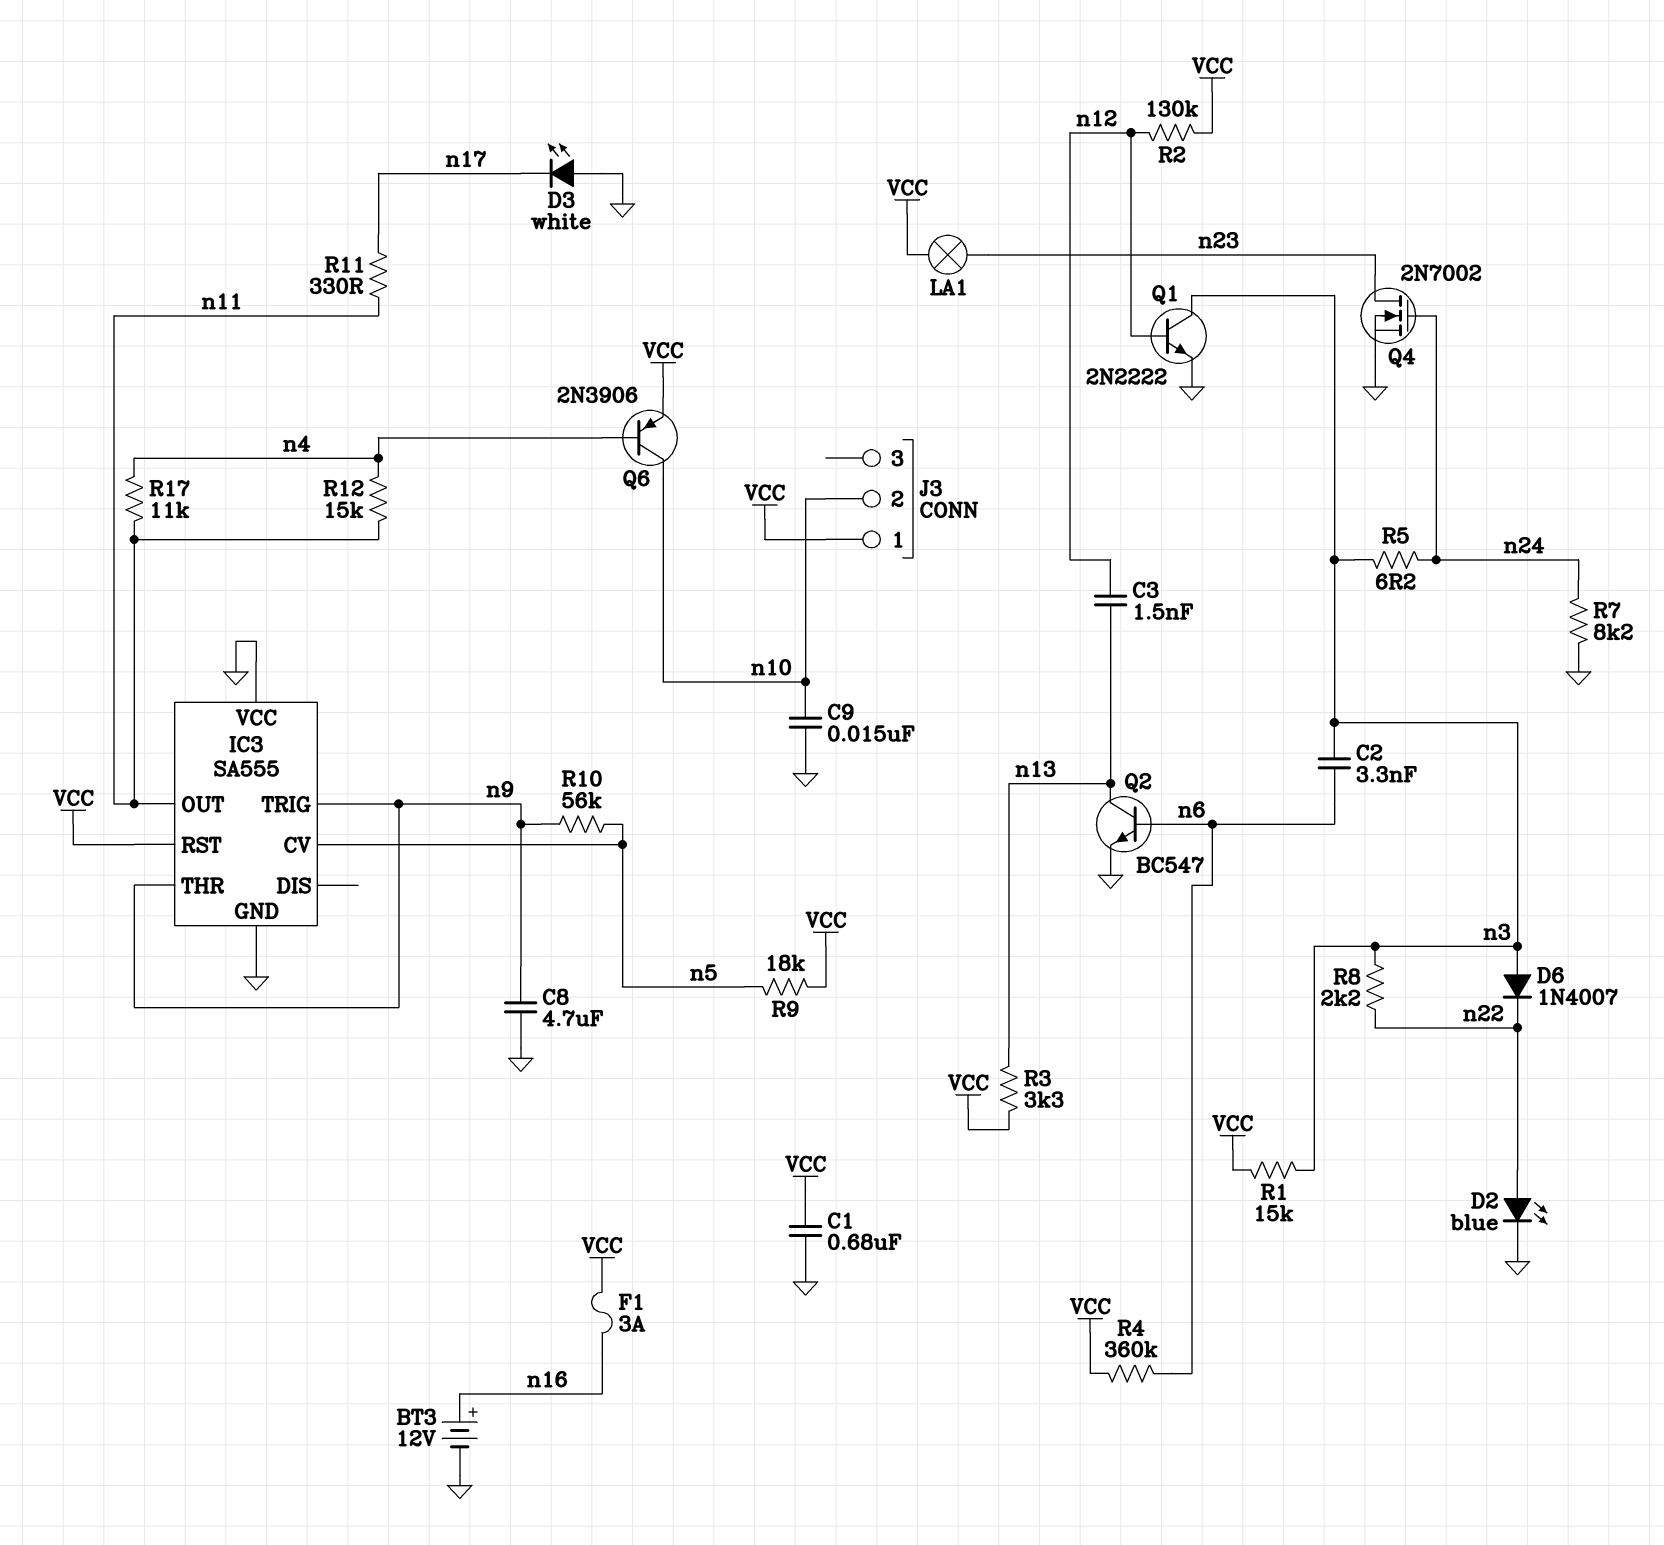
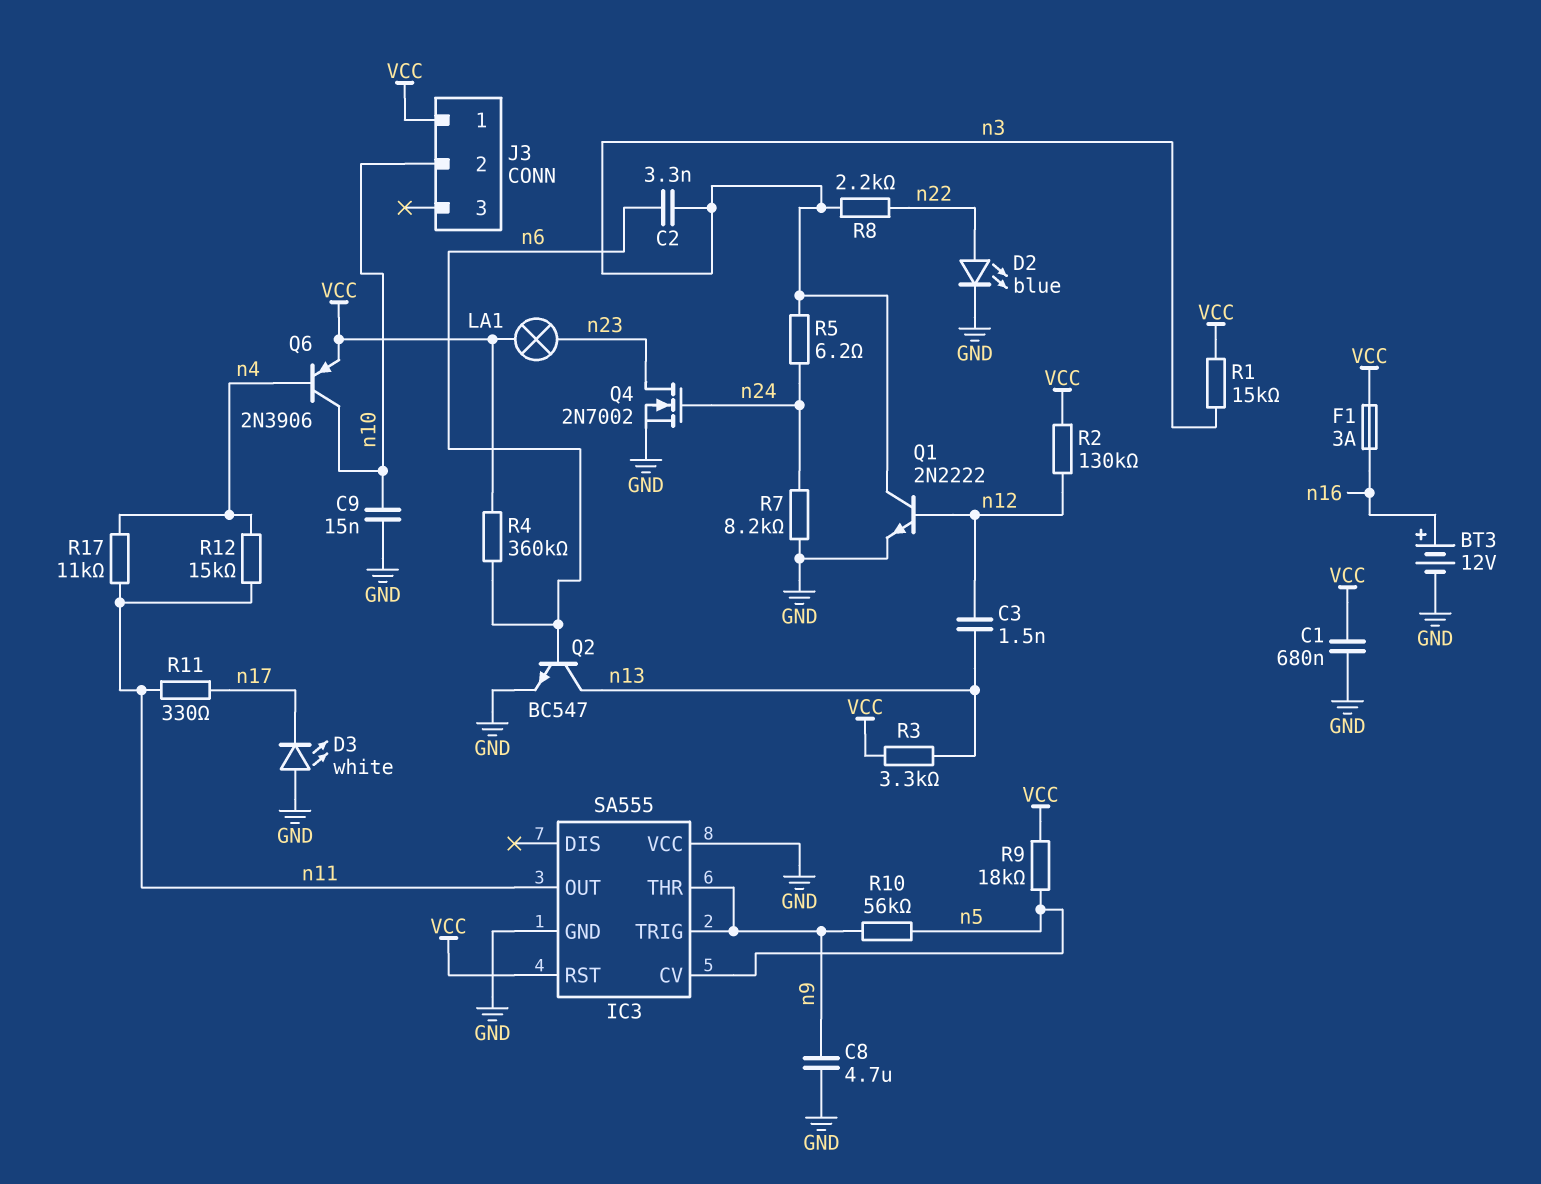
D6: diode 1N4007 (A n3, K n22) -> none

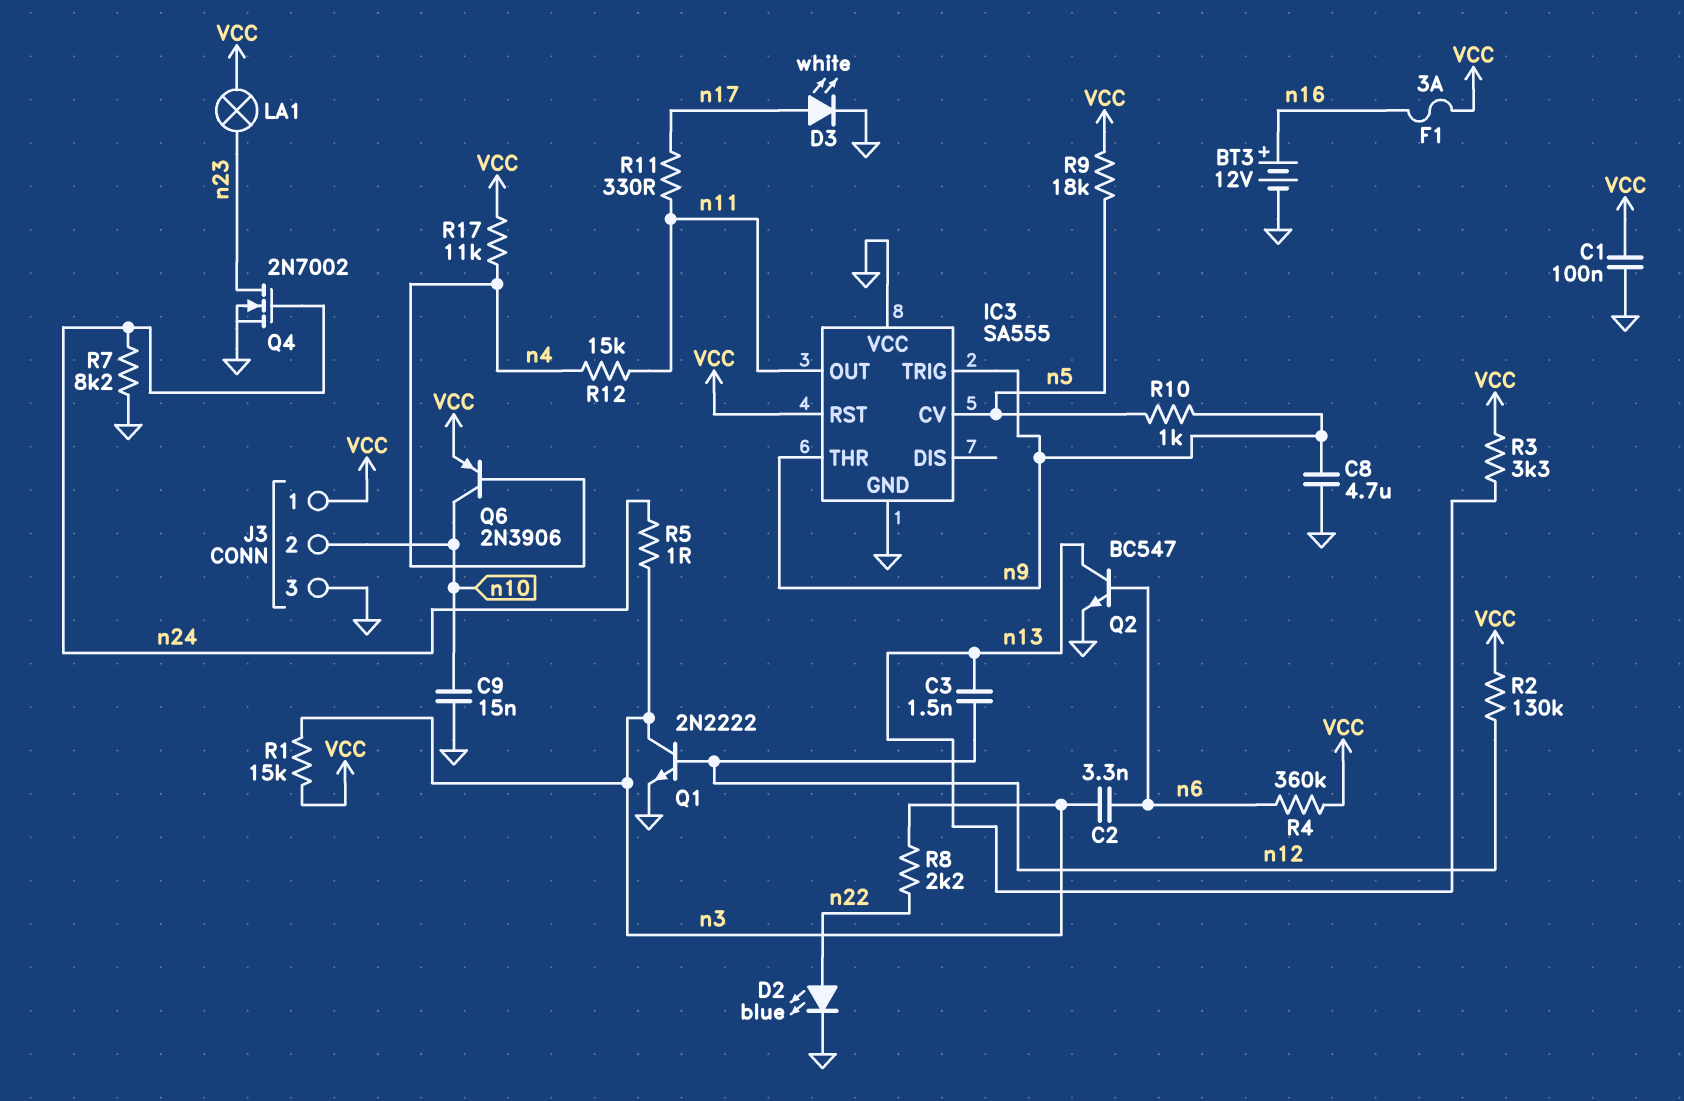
C1: 680nF (GND, VCC) -> 100nF (GND, VCC)
D3: LED white (A GND, K n17) -> LED white (A n17, K GND)
J3 pin 3: none -> GND
R5: 6.2 (n3, n24) -> 1 (n3, n24)
R10: 56k (n5, n9) -> 1k (n5, n9)
R17: 11k (n4, n11) -> 11k (VCC, n4)

